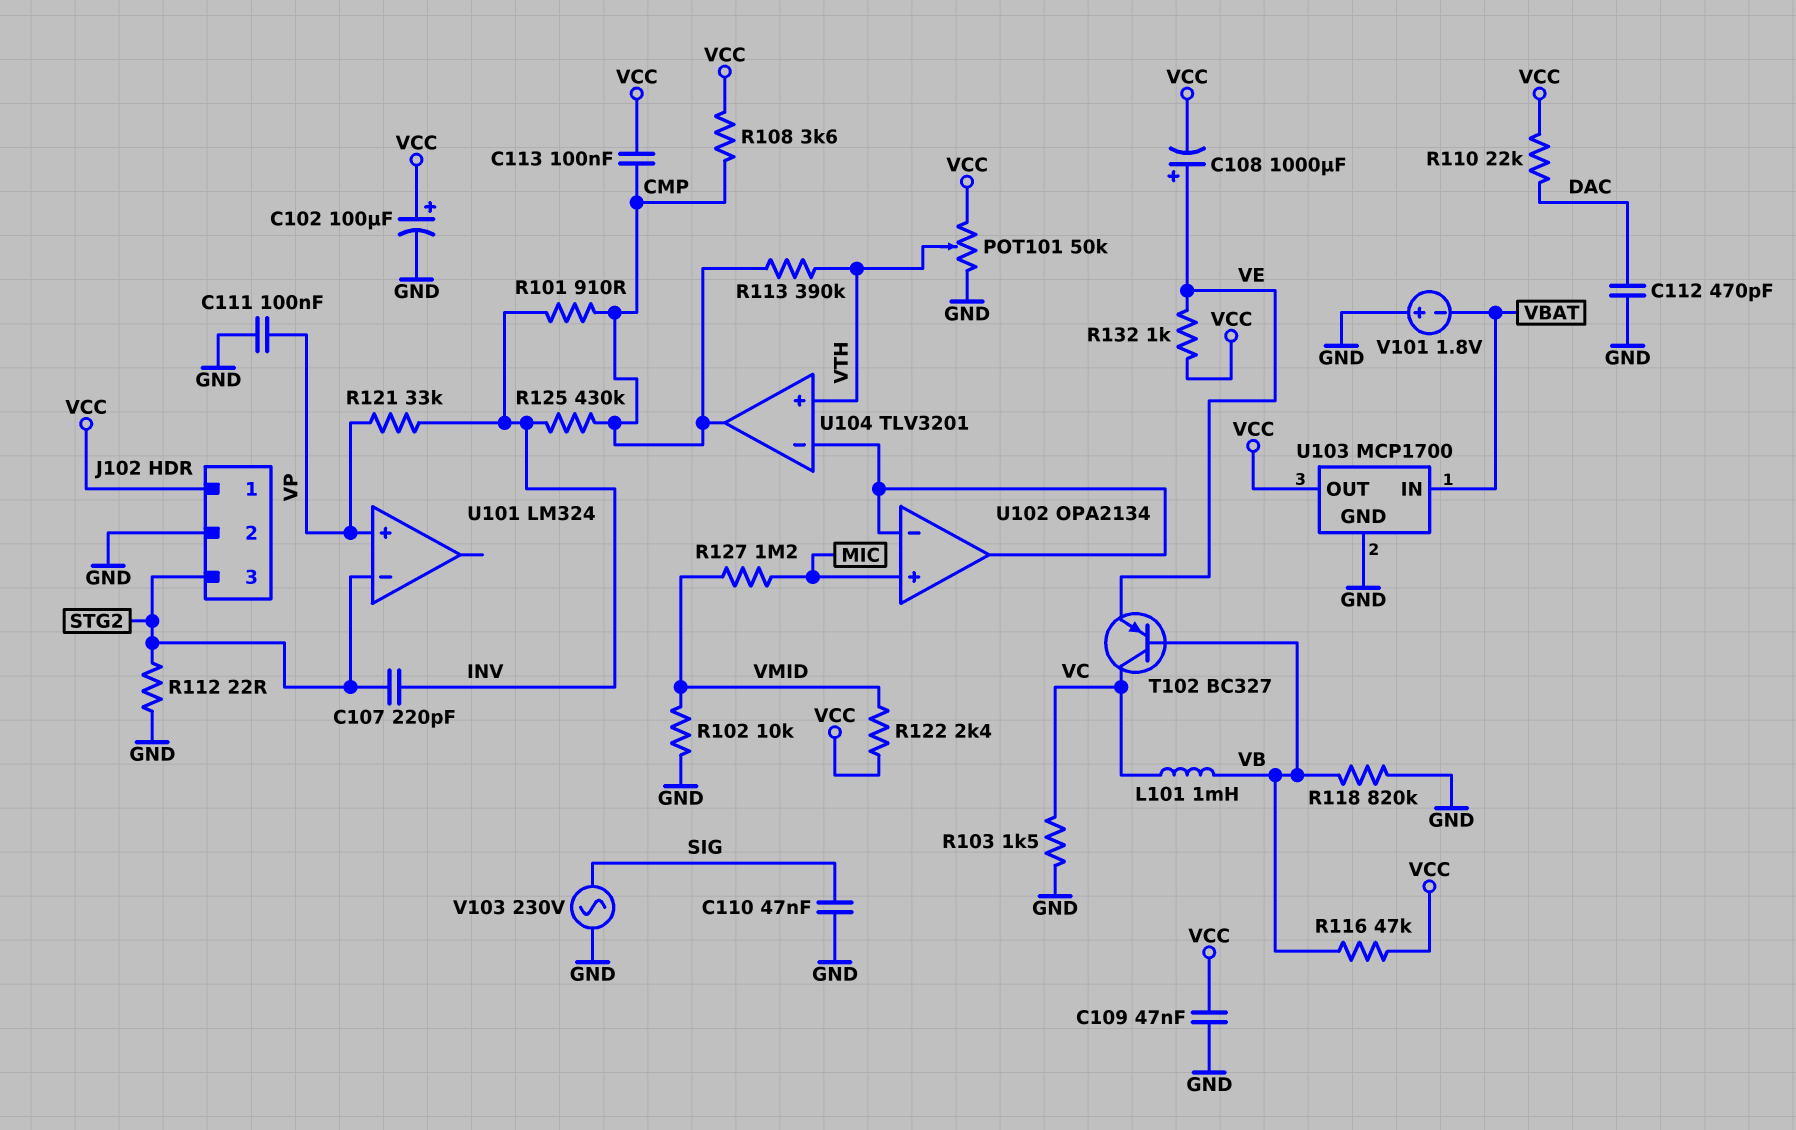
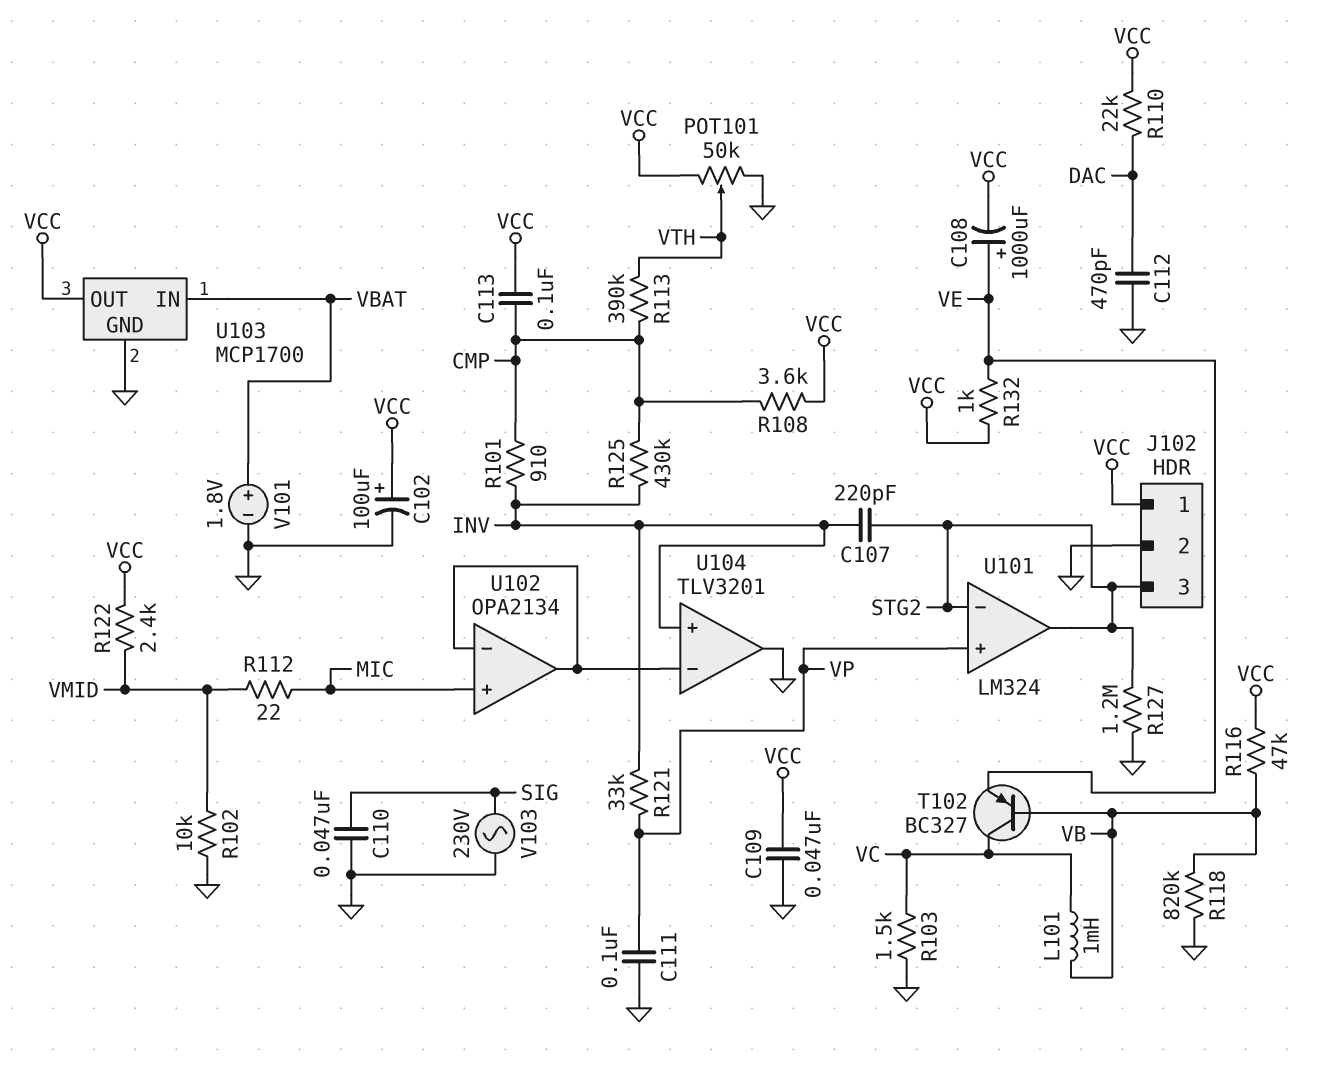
R112: 22 (GND, STG2) -> 22 (MIC, VMID)
R127: 1.2M (MIC, VMID) -> 1.2M (GND, STG2)
U101 pin out: none -> STG2
U104 pin in+: VTH -> INV
U104 pin out: CMP -> GND
V101: 1.8V (plus GND, minus VBAT) -> 1.8V (plus VBAT, minus GND)

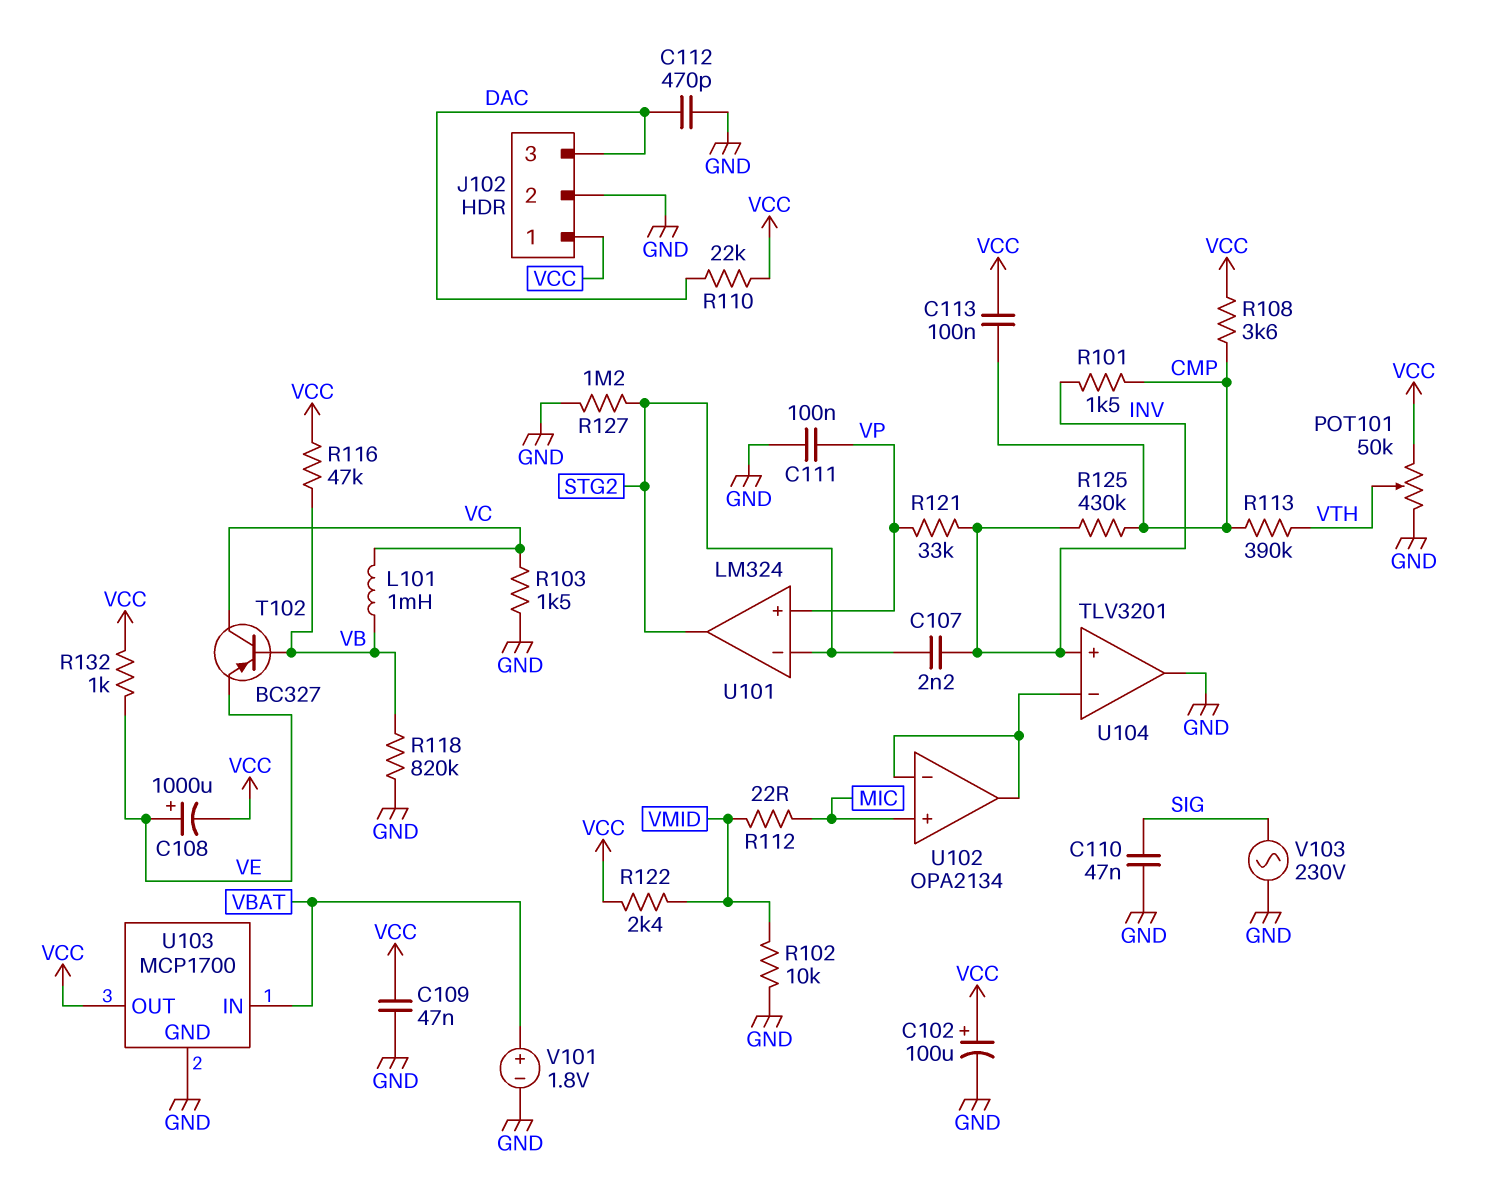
C107: 220pF (INV, STG2) -> 2.2nF (INV, STG2)
J102 pin 3: STG2 -> DAC
R101: 910 (CMP, INV) -> 1.5k (CMP, INV)

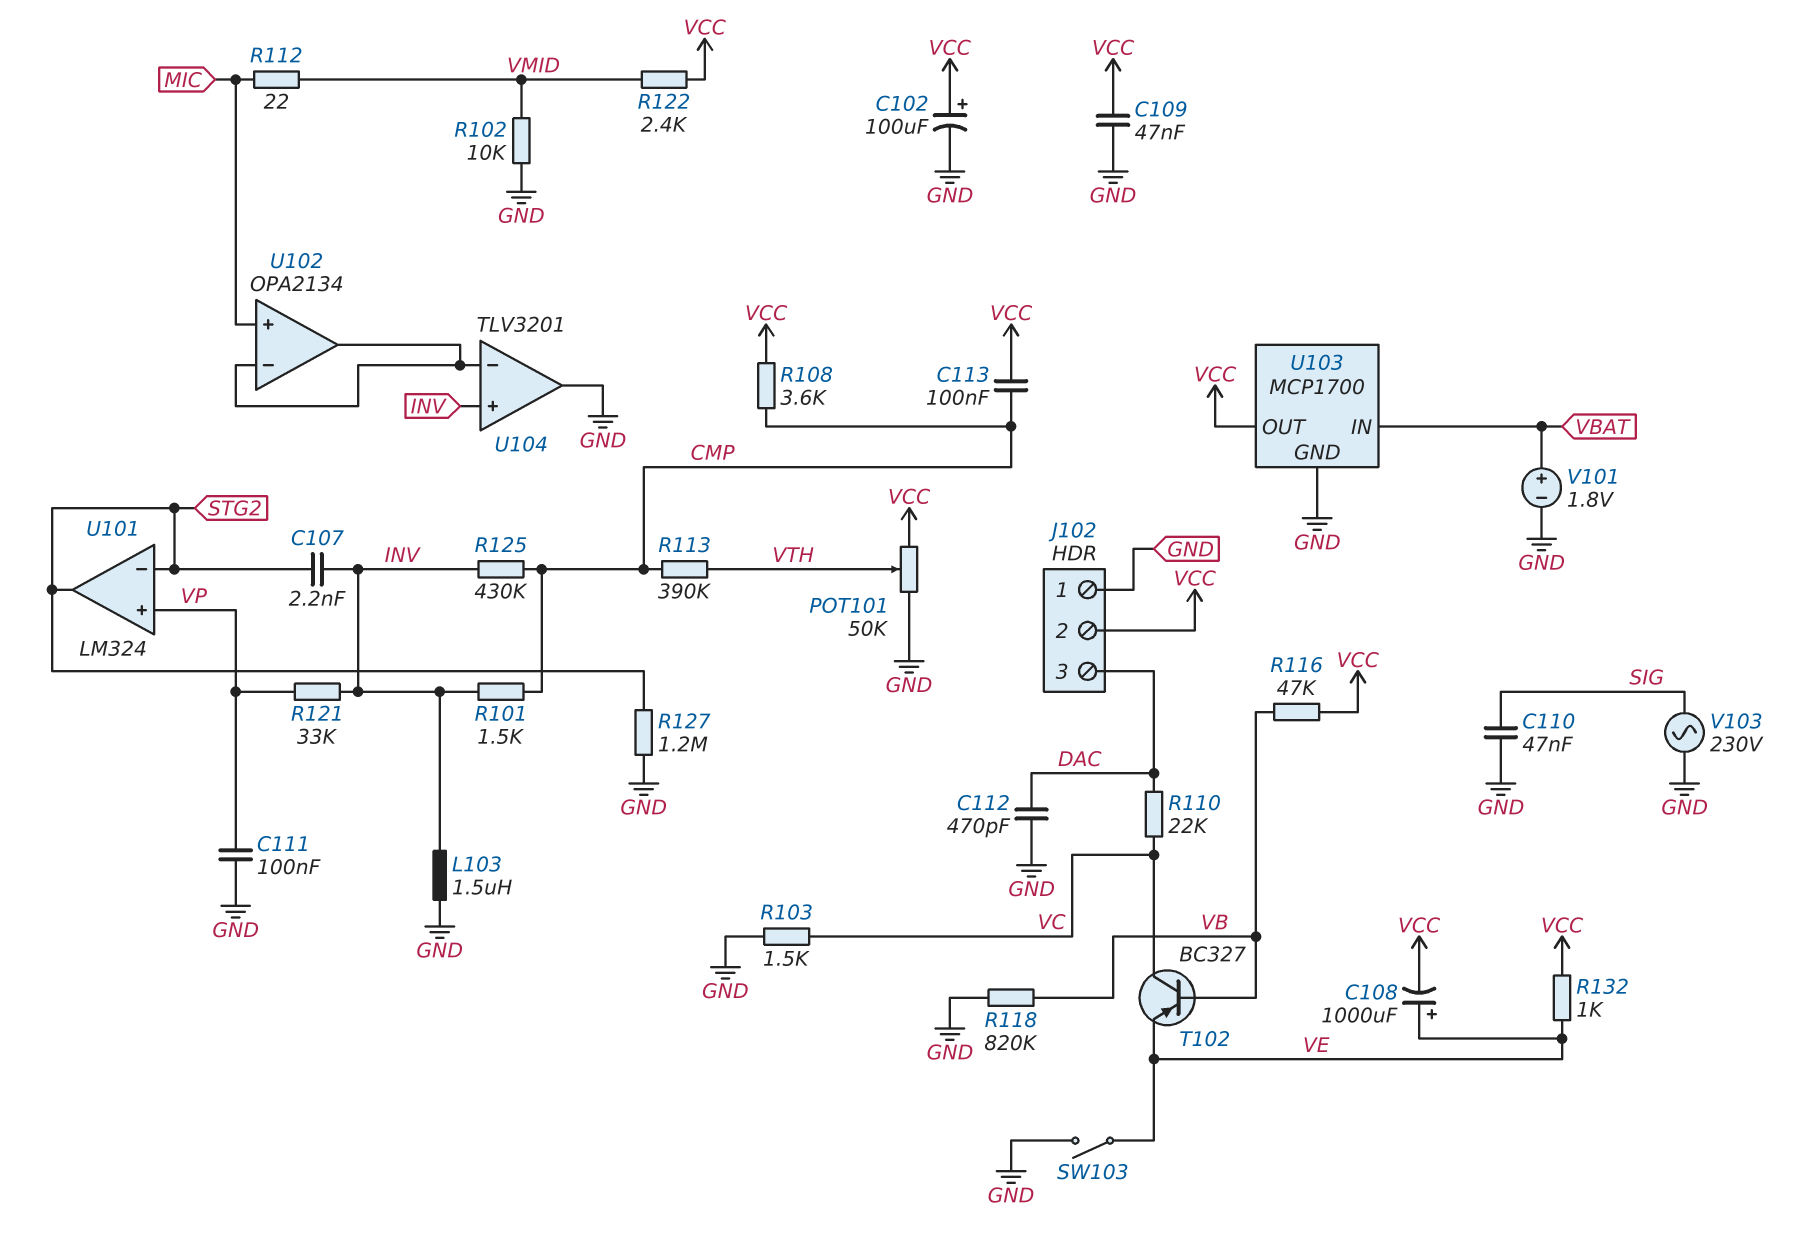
J102 pin 1: VCC -> GND
J102 pin 2: GND -> VCC
L101: 1mH (VB, VC) -> none
L103: none -> 1.5uH (GND, INV)
R110: 22k (DAC, VCC) -> 22k (DAC, VC)
SW103: none -> switch (GND, VE)

